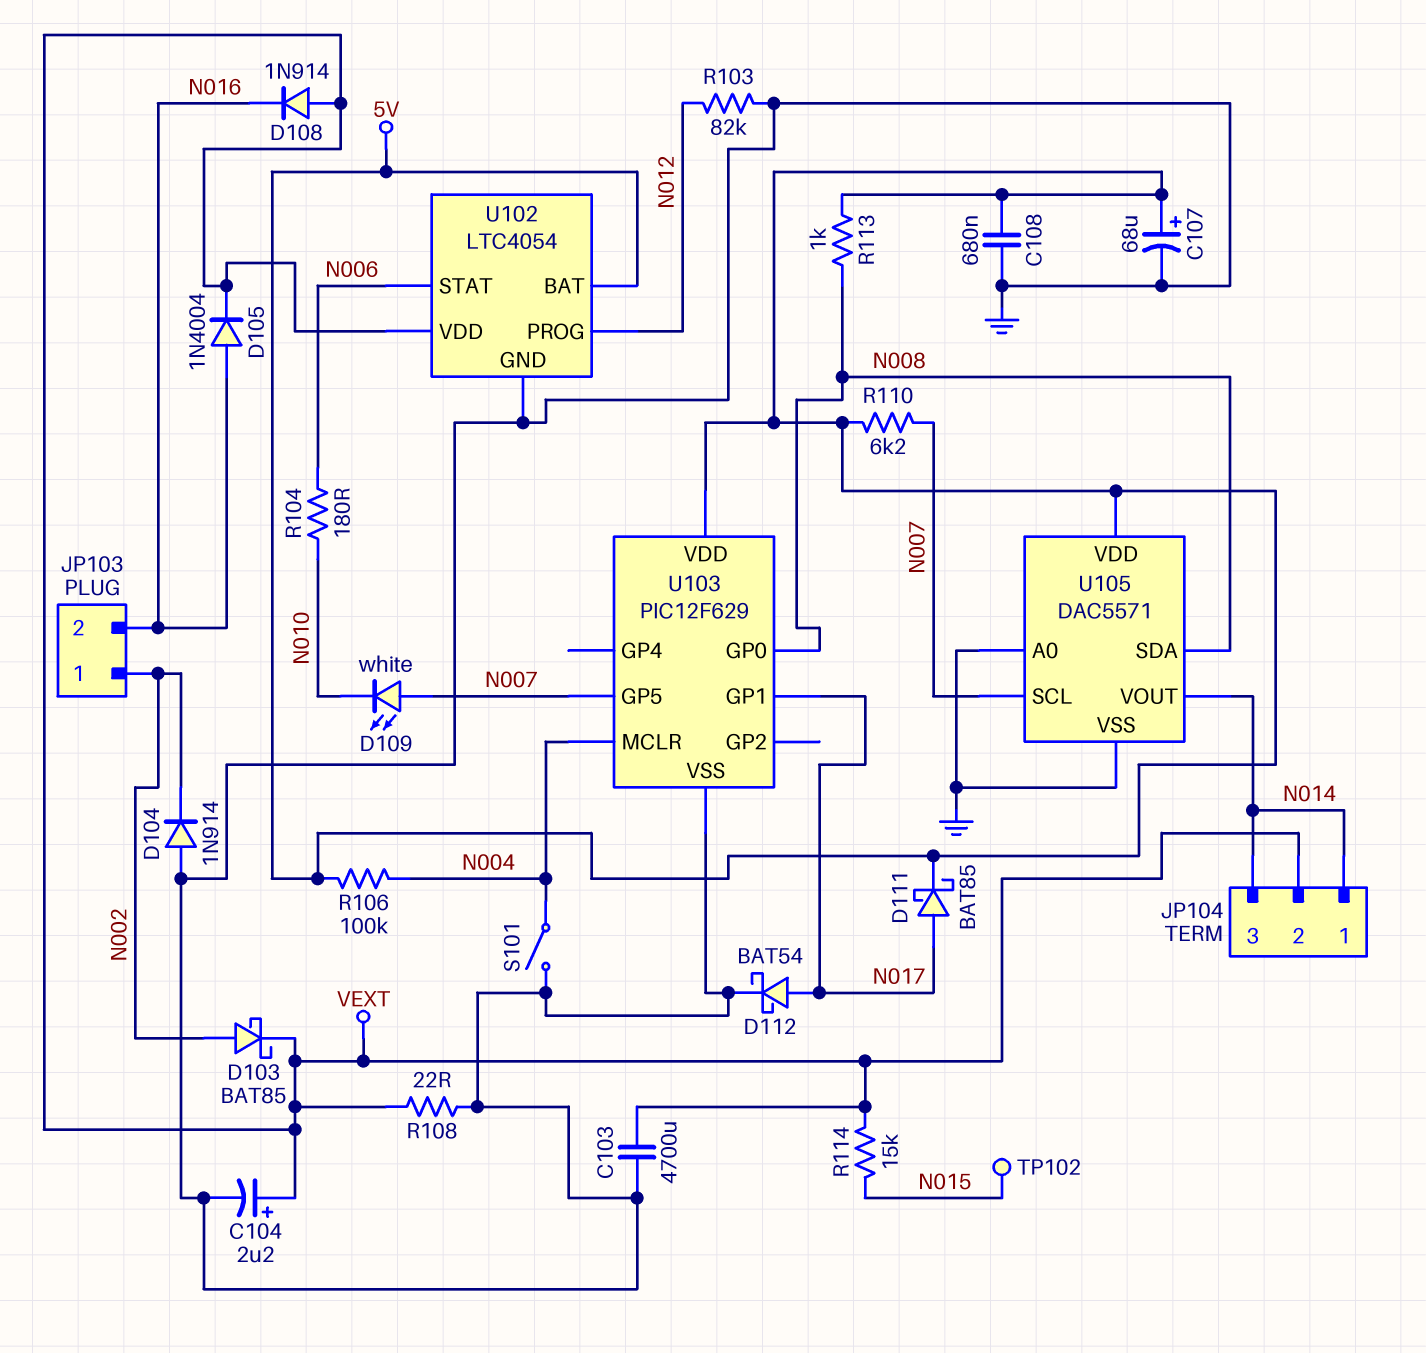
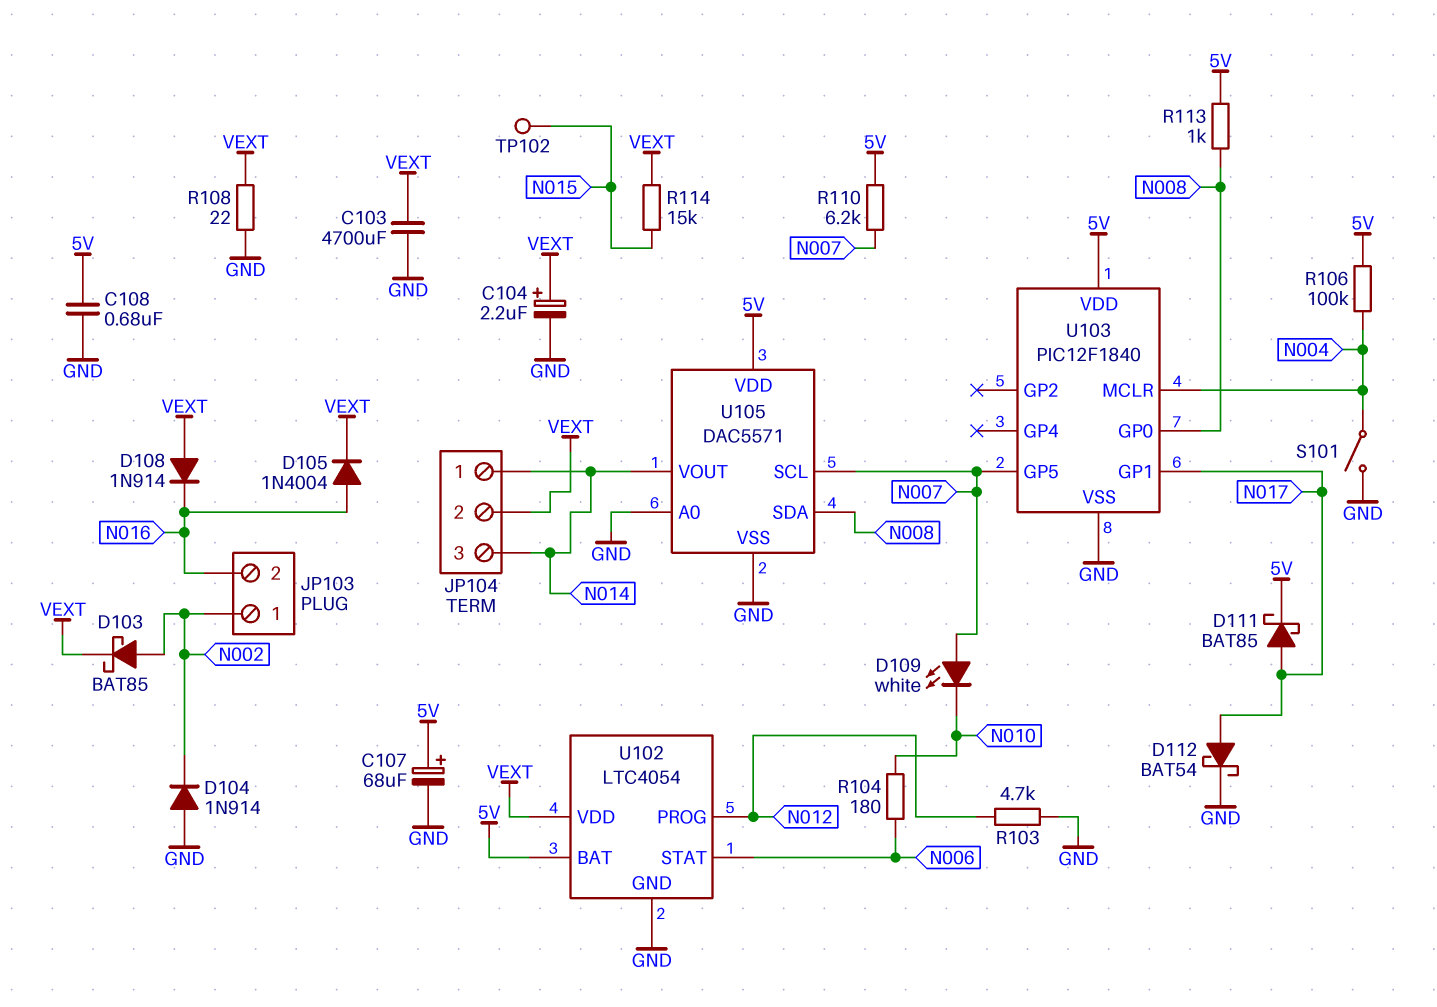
R103: 82k (GND, N012) -> 4.7k (GND, N012)
U103: PIC12F629 -> PIC12F1840

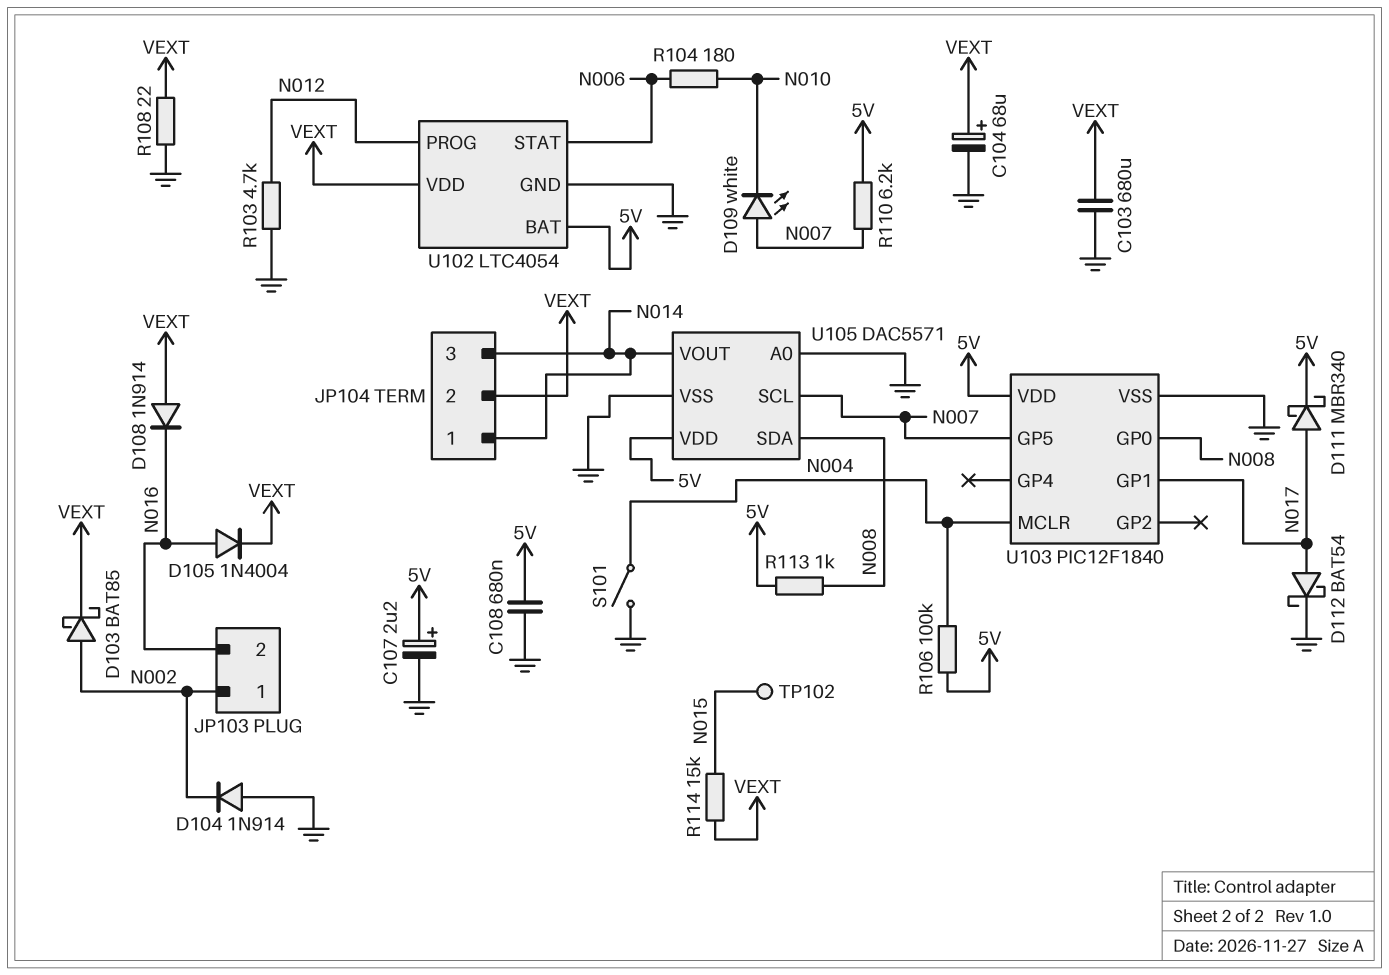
C103: 4700uF (GND, VEXT) -> 680uF (GND, VEXT)
C104: 2.2uF (plus VEXT, minus GND) -> 68uF (plus VEXT, minus GND)
C107: 68uF (plus 5V, minus GND) -> 2.2uF (plus 5V, minus GND)
D111: schottky BAT85 (A N017, K 5V) -> schottky MBR340 (A N017, K 5V)

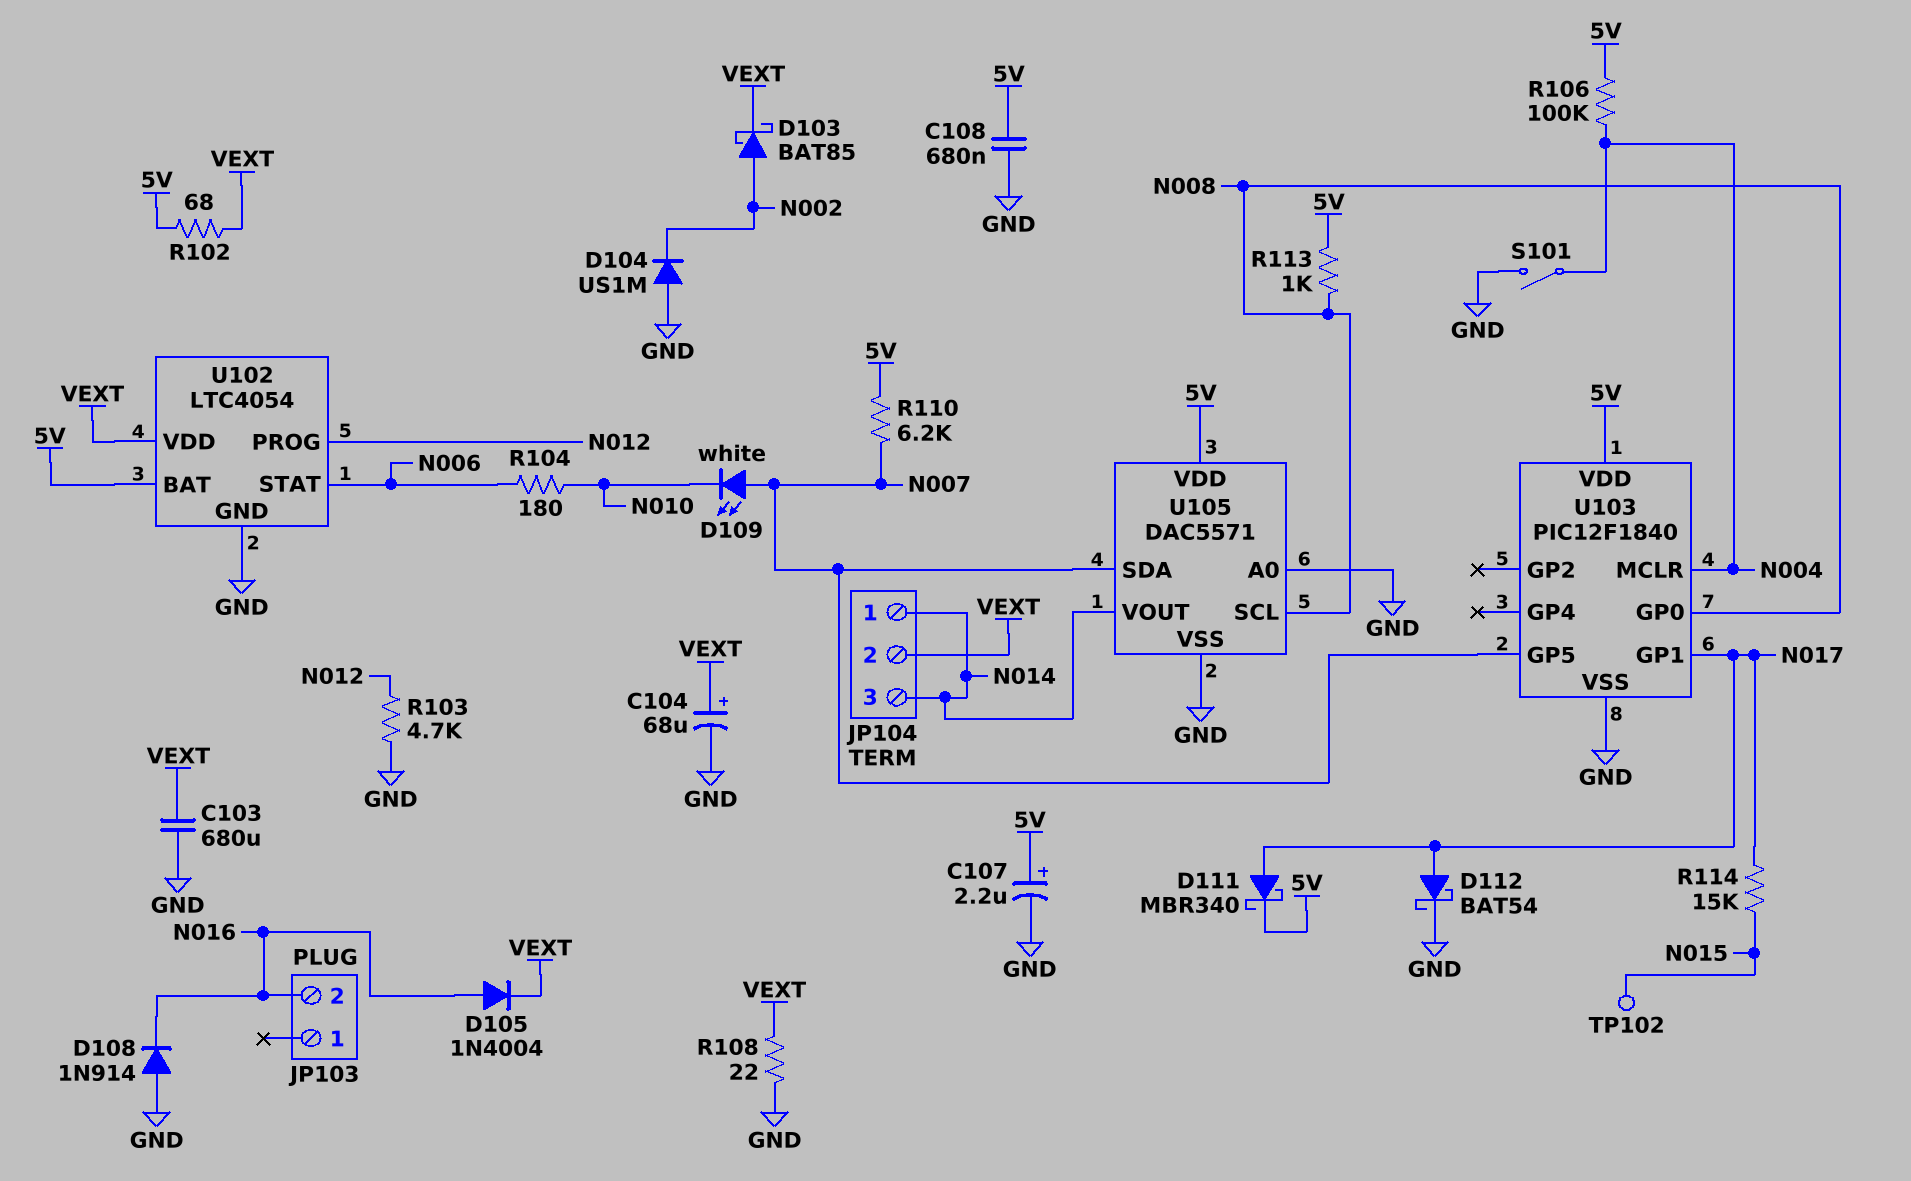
D104: diode 1N914 (A GND, K N002) -> diode US1M (A GND, K N002)
D108: diode 1N914 (A VEXT, K N016) -> diode 1N914 (A GND, K N016)
JP103 pin 1: N002 -> none
R102: none -> 68 (5V, VEXT)
R114: 15k (N015, VEXT) -> 15k (N015, N017)
U105 pin SCL: N007 -> N008
U105 pin SDA: N008 -> N007

